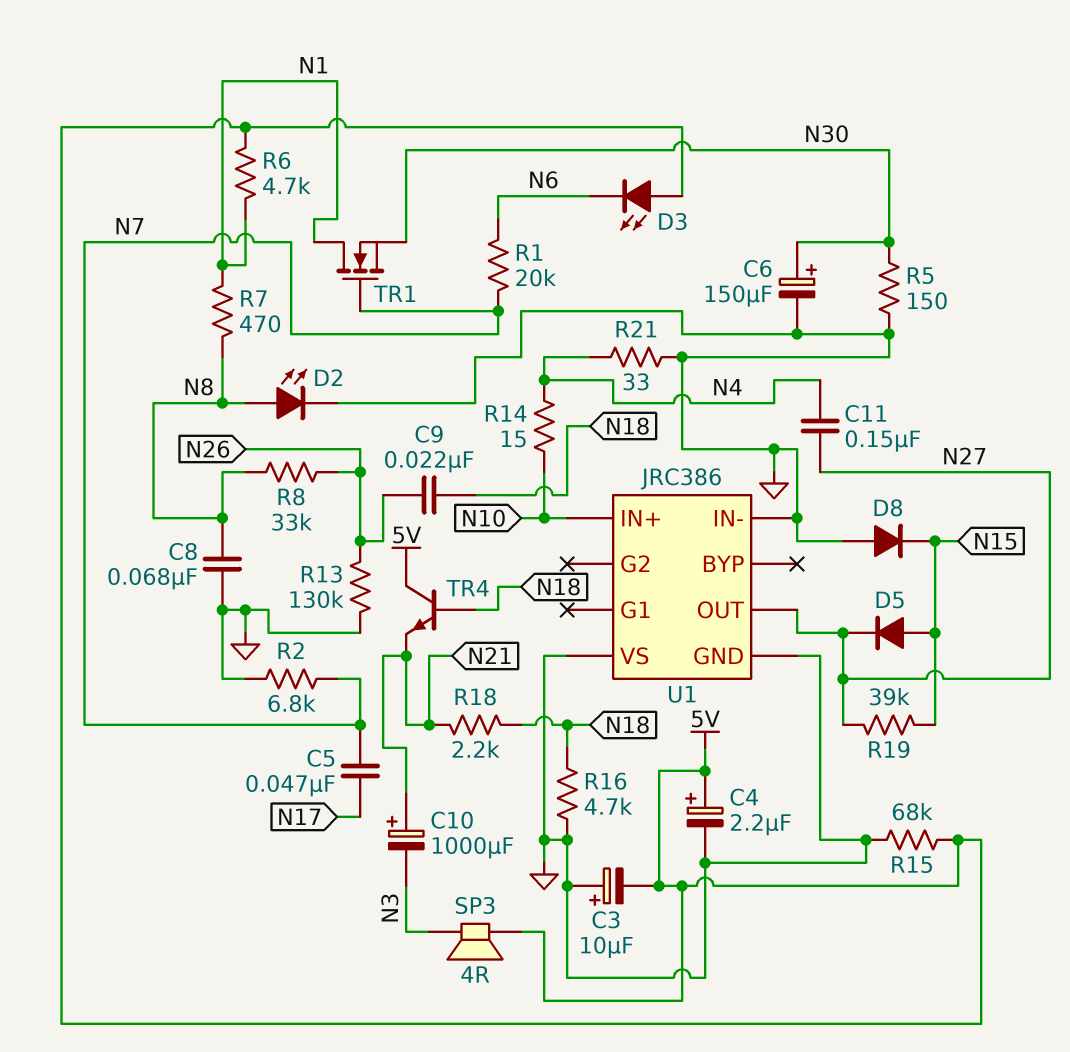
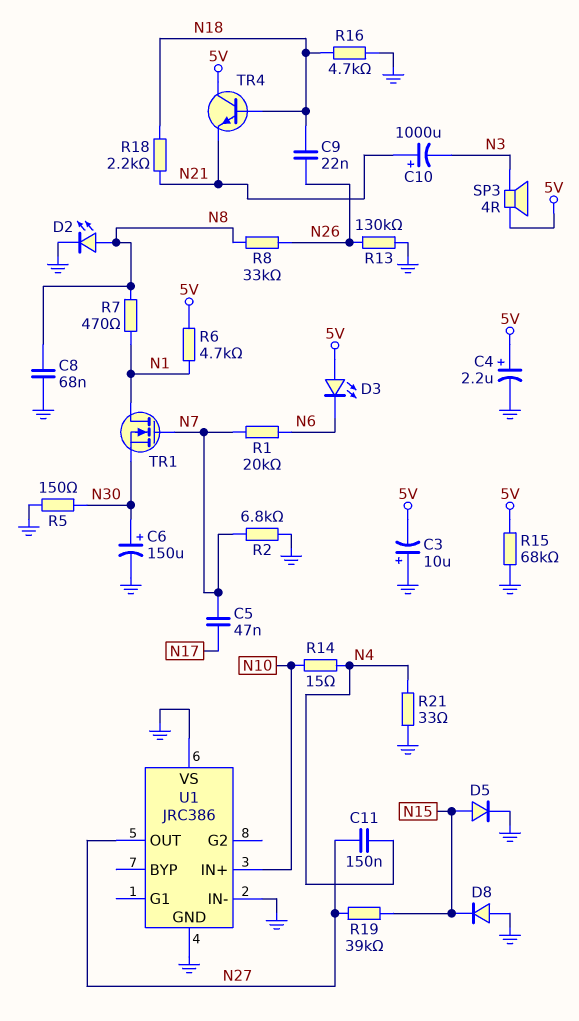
D5: diode (A N15, K N27) -> diode (A N15, K GND)

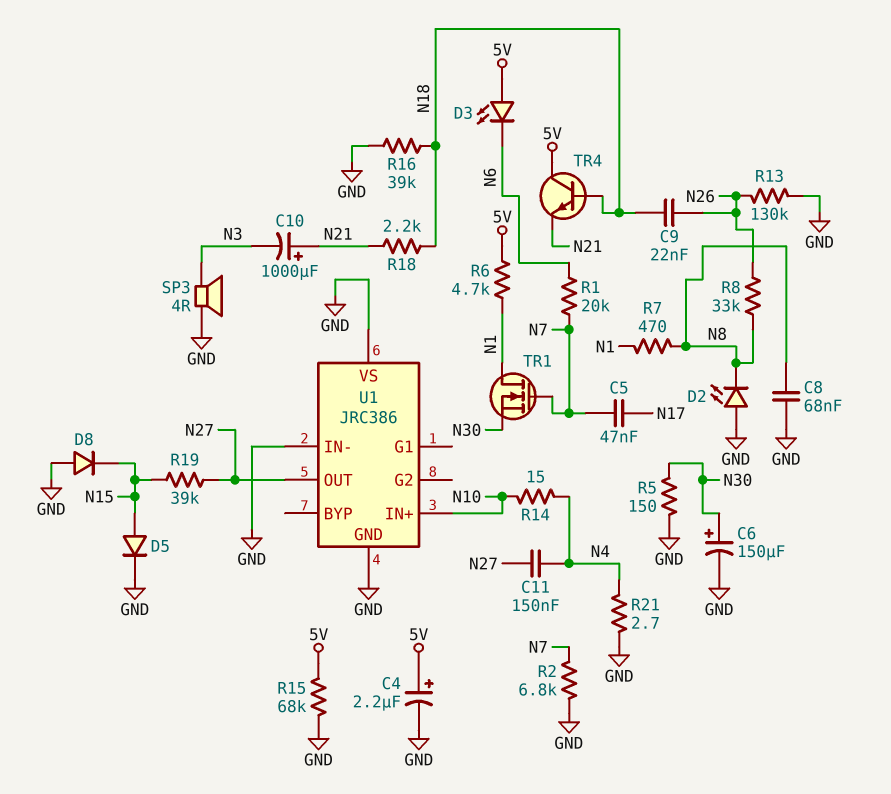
C3: 10uF (plus GND, minus 5V) -> none
D2: LED (A N8, K GND) -> LED (A GND, K N8)
R16: 4.7k (GND, N18) -> 39k (GND, N18)
R21: 33 (GND, N4) -> 2.7 (GND, N4)
SP3: speaker 4R (5V, N3) -> speaker 4R (GND, N3)

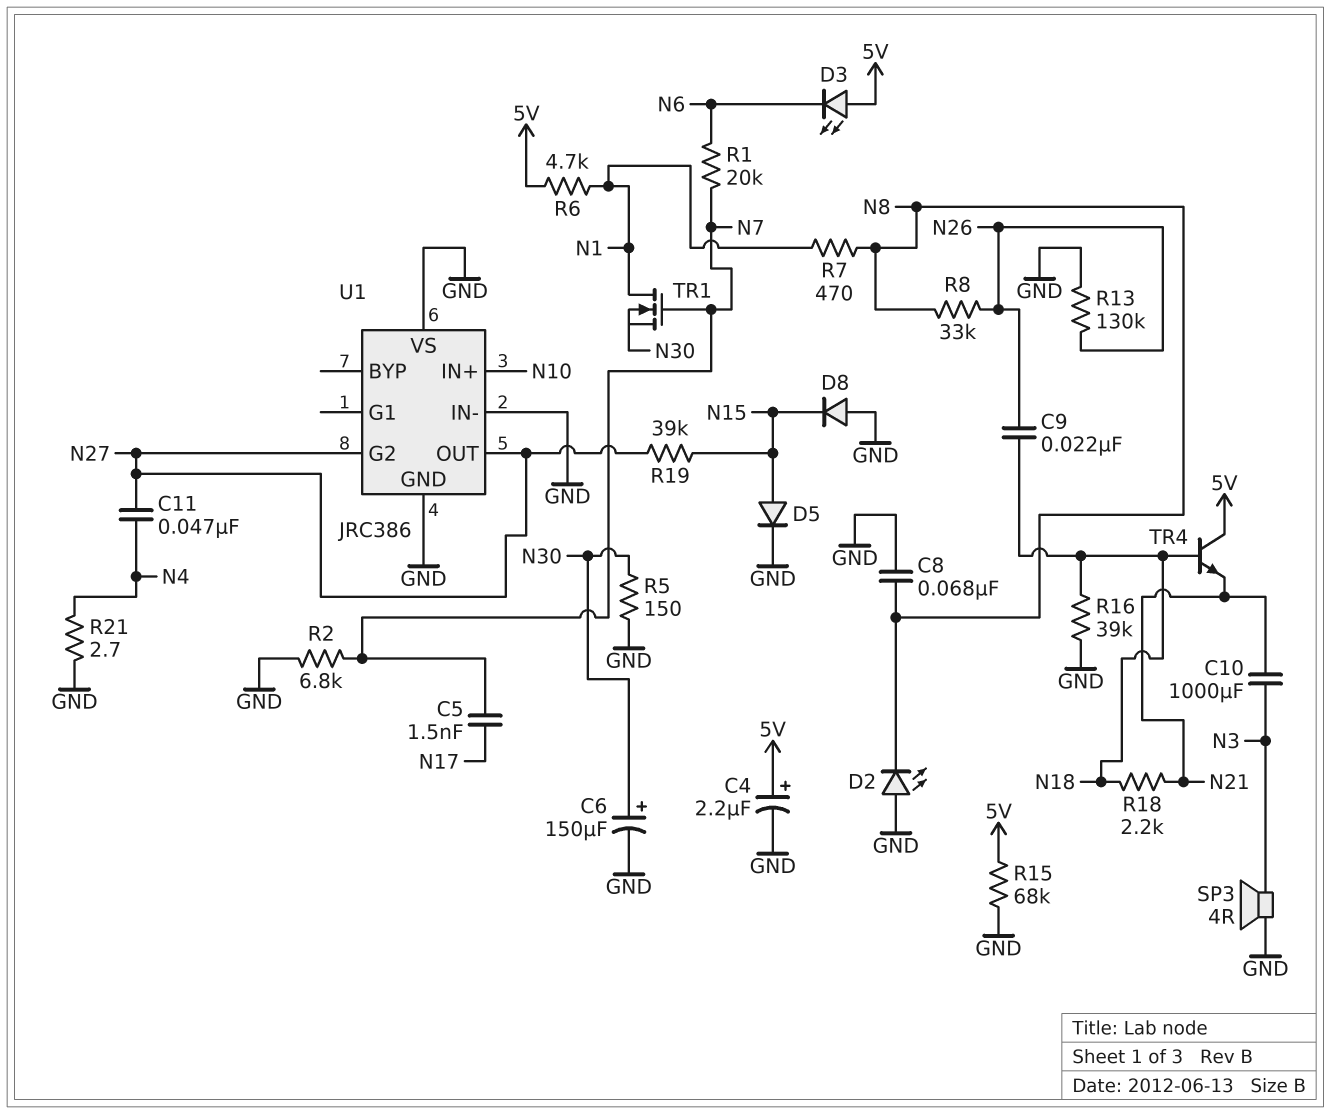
C5: 47nF (N7, N17) -> 1.5nF (N7, N17)
C10: 1000uF (plus N21, minus N3) -> 1000uF (N3, N21)
C11: 150nF (N4, N27) -> 47nF (N4, N27)
R14: 15 (N4, N10) -> none
U1 pin G2: none -> N27

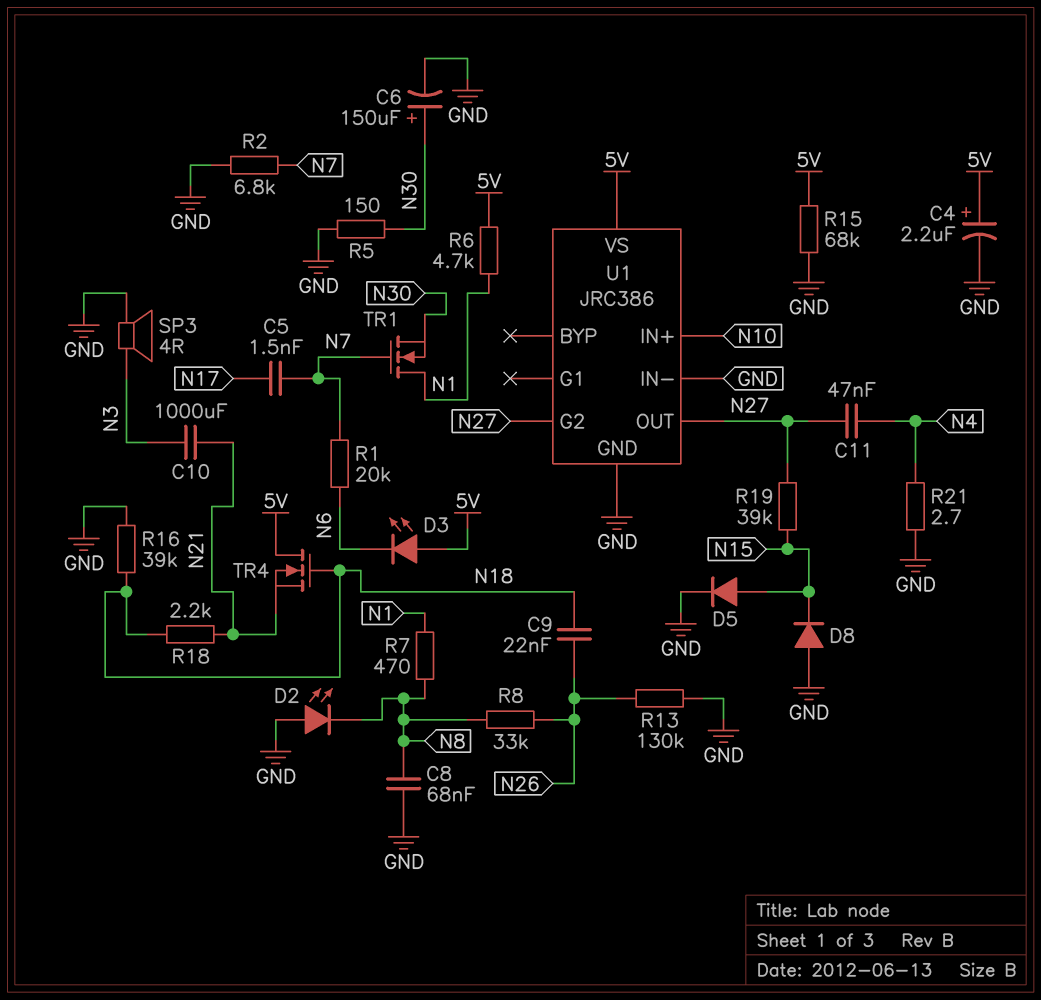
TR4: NPN (B N18, C 5V, E N21) -> NMOS (G N18, D 5V, S N21)
U1 pin VS: GND -> 5V

